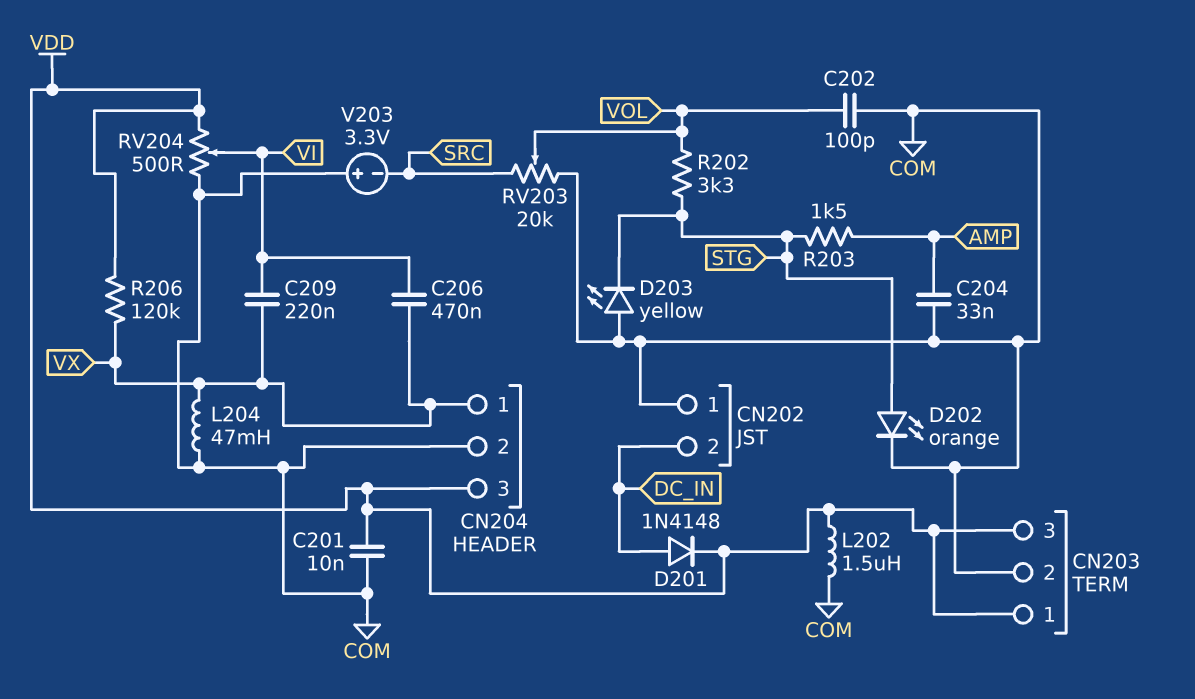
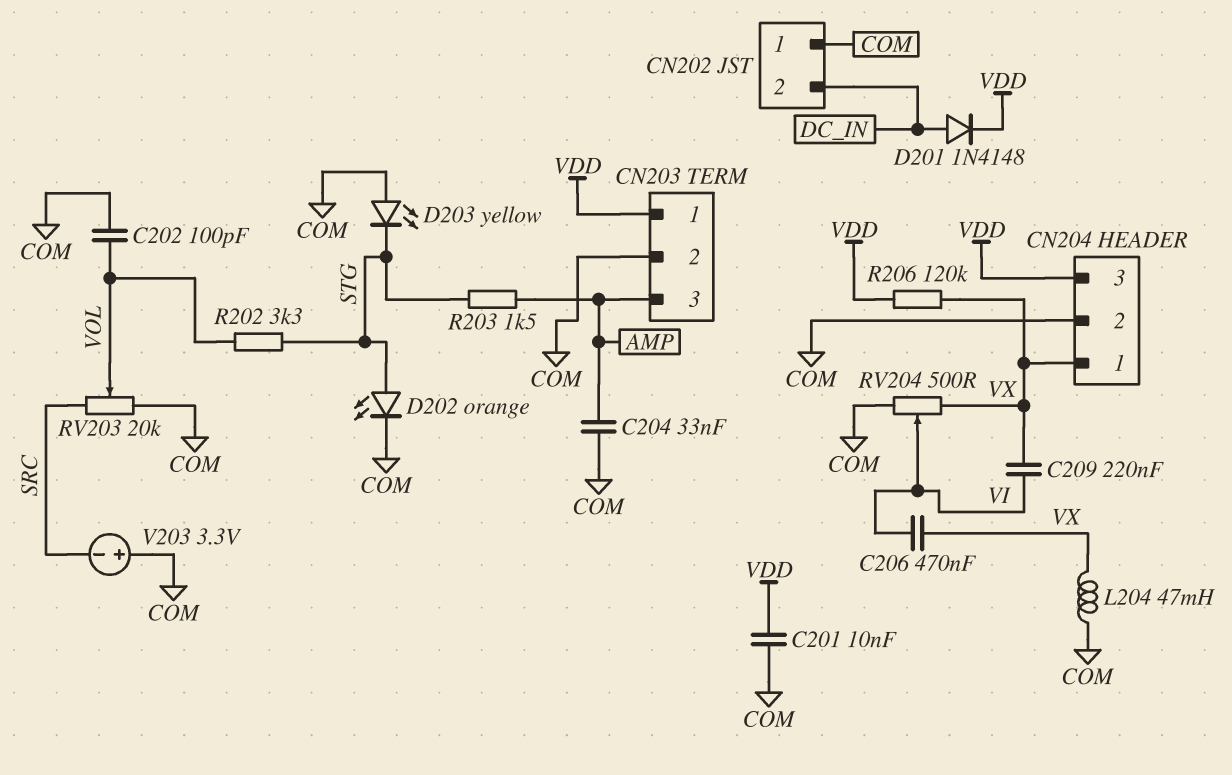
CN203 pin 3: VDD -> AMP
L202: 1.5uH (COM, VDD) -> none
RV204: 500 (COM, VDD, wiper VI) -> 500 (COM, VX, wiper VI)

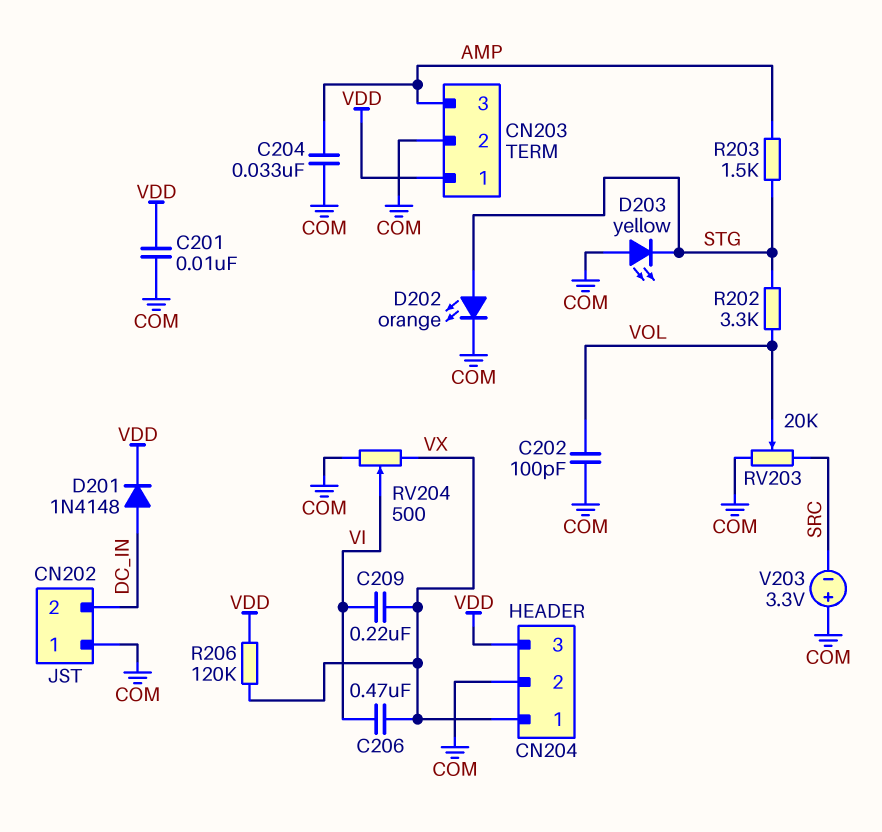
L204: 47mH (COM, VX) -> none

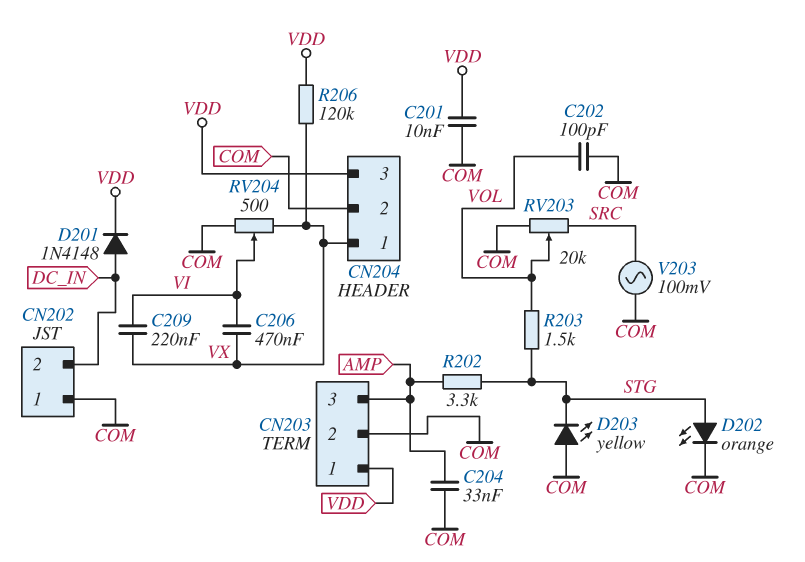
R202: 3.3k (STG, VOL) -> 3.3k (AMP, STG)
R203: 1.5k (AMP, STG) -> 1.5k (STG, VOL)
V203: 3.3V (plus COM, minus SRC) -> AC 100mV (COM, SRC)

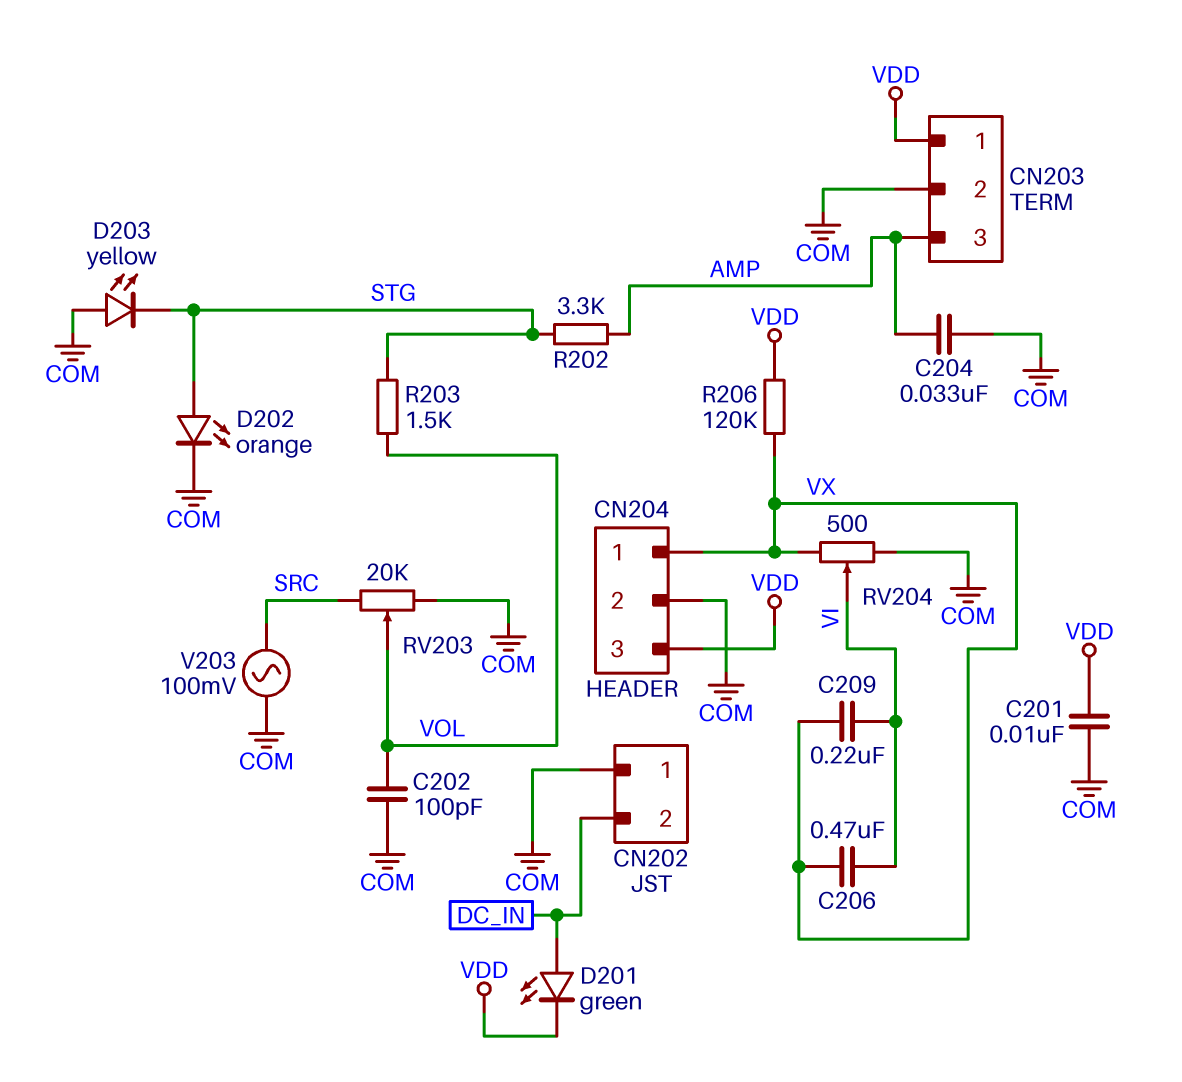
D201: diode 1N4148 (A DC_IN, K VDD) -> LED green (A DC_IN, K VDD)

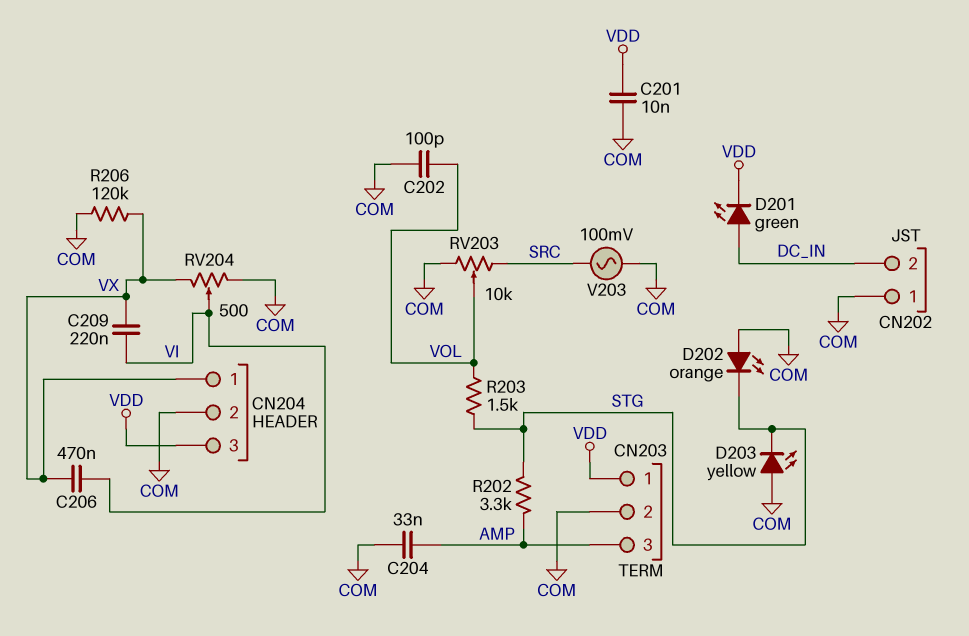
D202: LED orange (A STG, K COM) -> LED orange (A COM, K STG)
R206: 120k (VDD, VX) -> 120k (COM, VX)
RV203: 20k (COM, SRC, wiper VOL) -> 10k (COM, SRC, wiper VOL)

